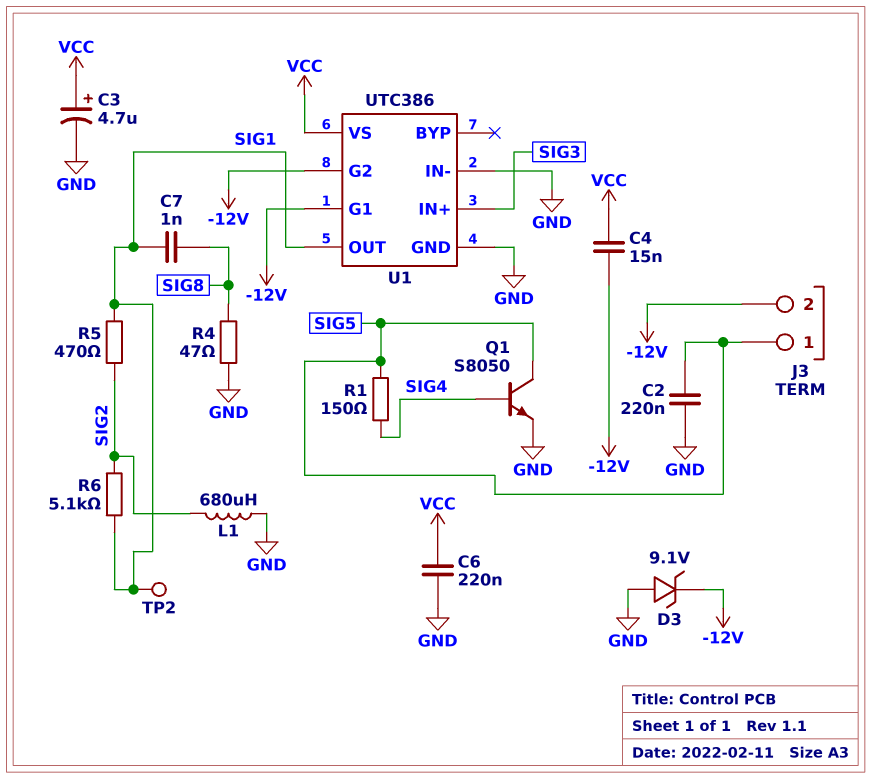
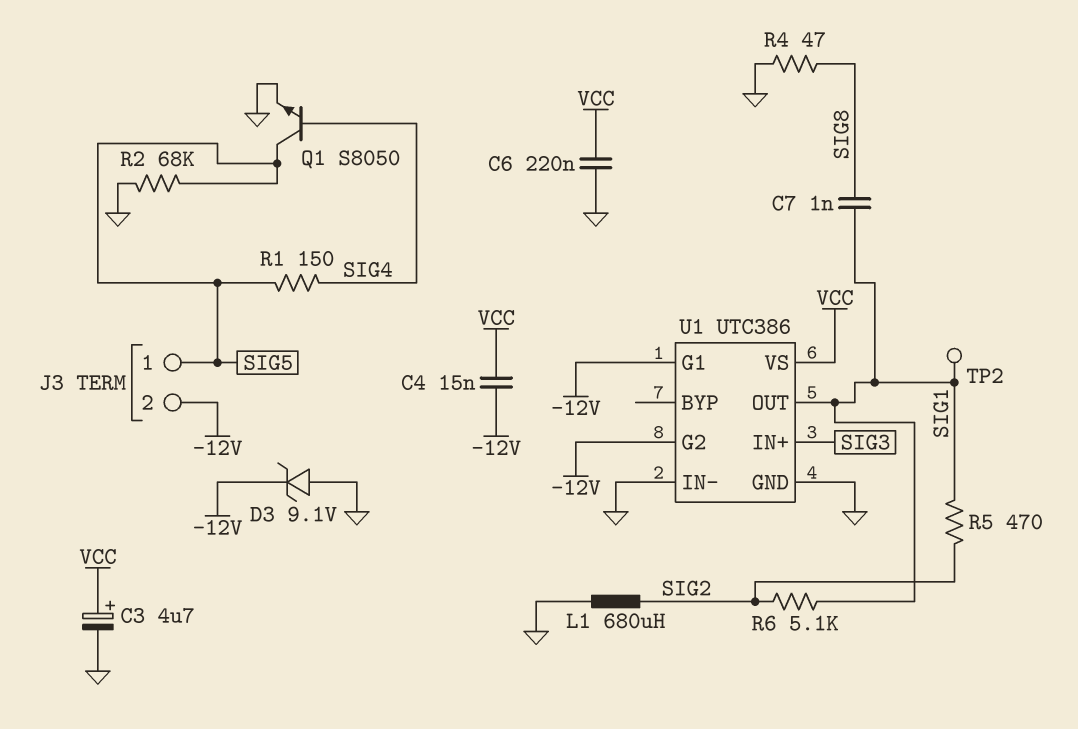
C2: 220nF (GND, SIG5) -> none
R2: none -> 68k (GND, SIG5)

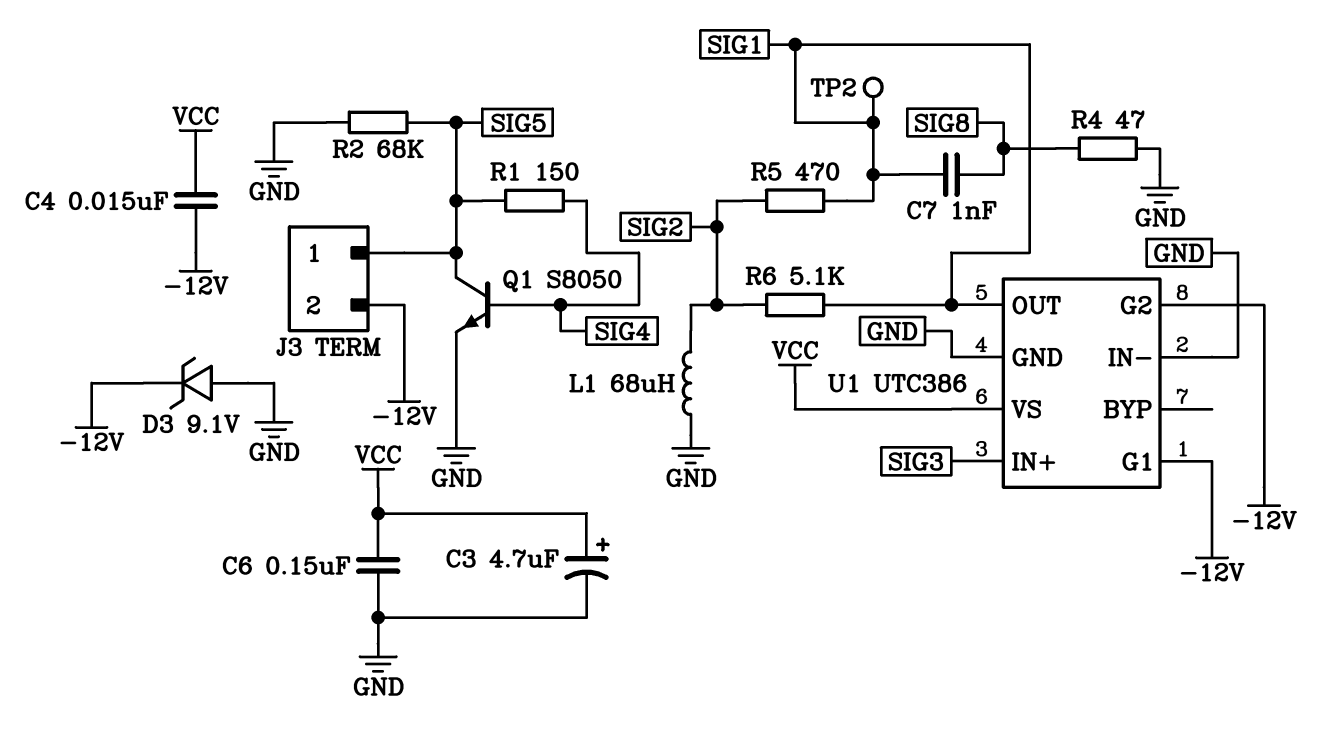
C6: 220nF (GND, VCC) -> 150nF (GND, VCC)
L1: 680uH (GND, SIG2) -> 68uH (GND, SIG2)

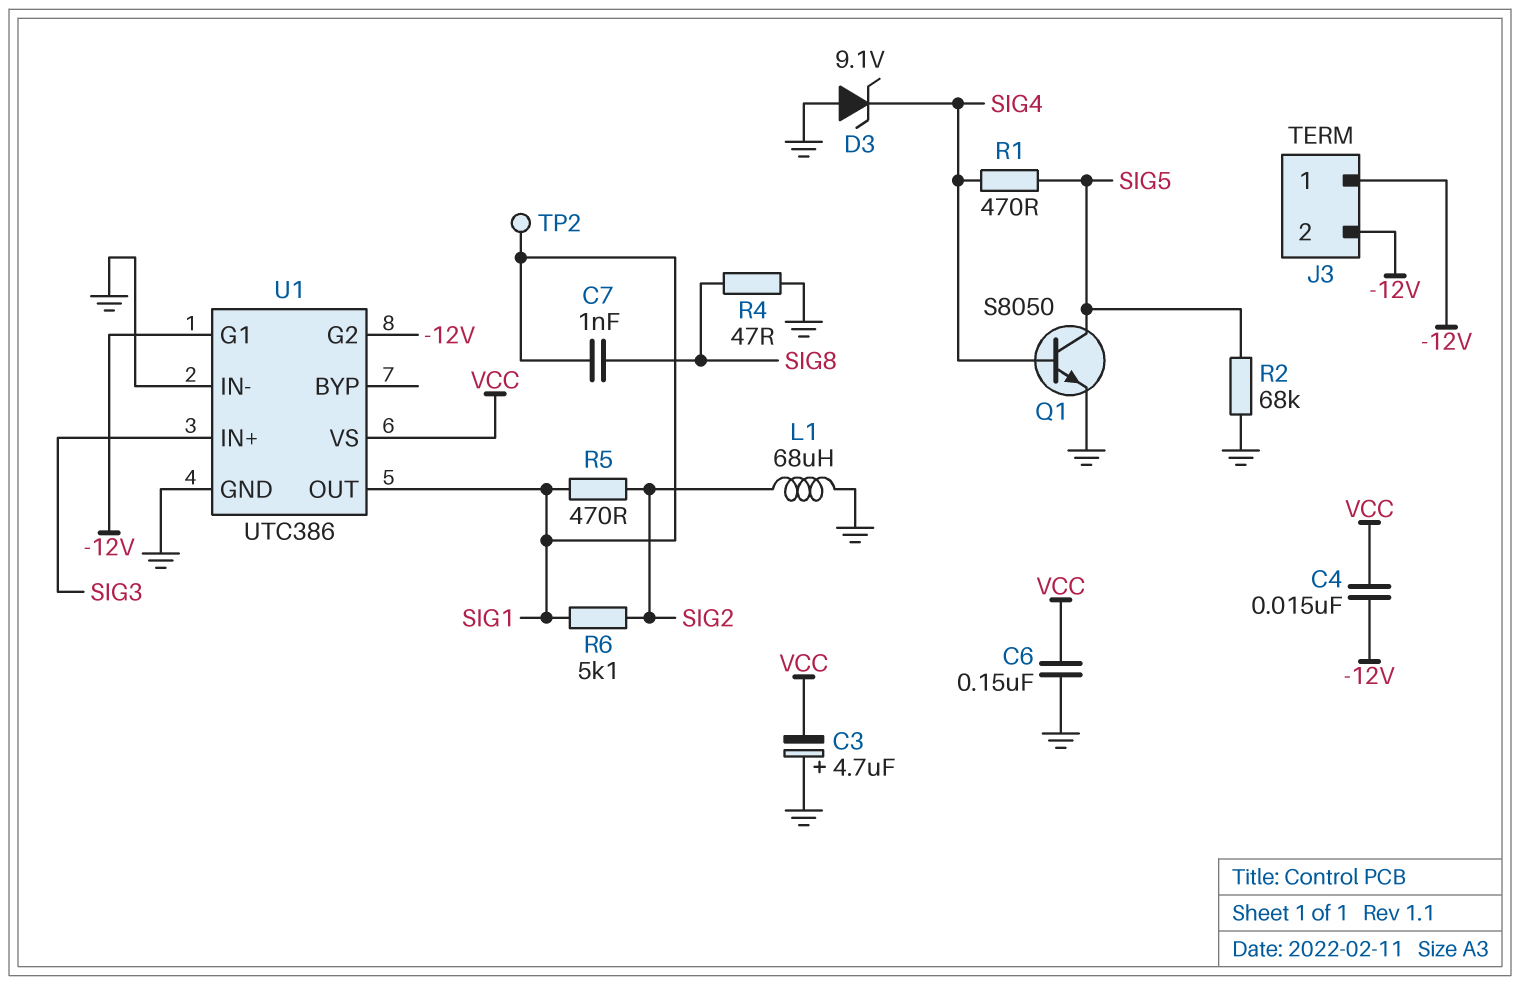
C3: 4.7uF (plus VCC, minus GND) -> 4.7uF (plus GND, minus VCC)
D3: zener 9.1V (A GND, K -12V) -> zener 9.1V (A GND, K SIG4)
J3 pin 1: SIG5 -> -12V
R1: 150 (SIG4, SIG5) -> 470 (SIG4, SIG5)

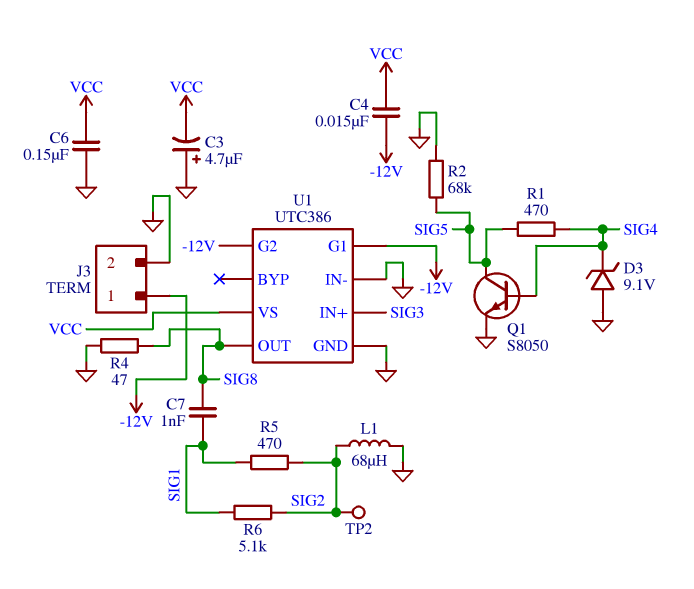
J3 pin 2: -12V -> GND
TP2: test point (SIG1) -> test point (SIG2)
U1 pin OUT: SIG1 -> SIG8

